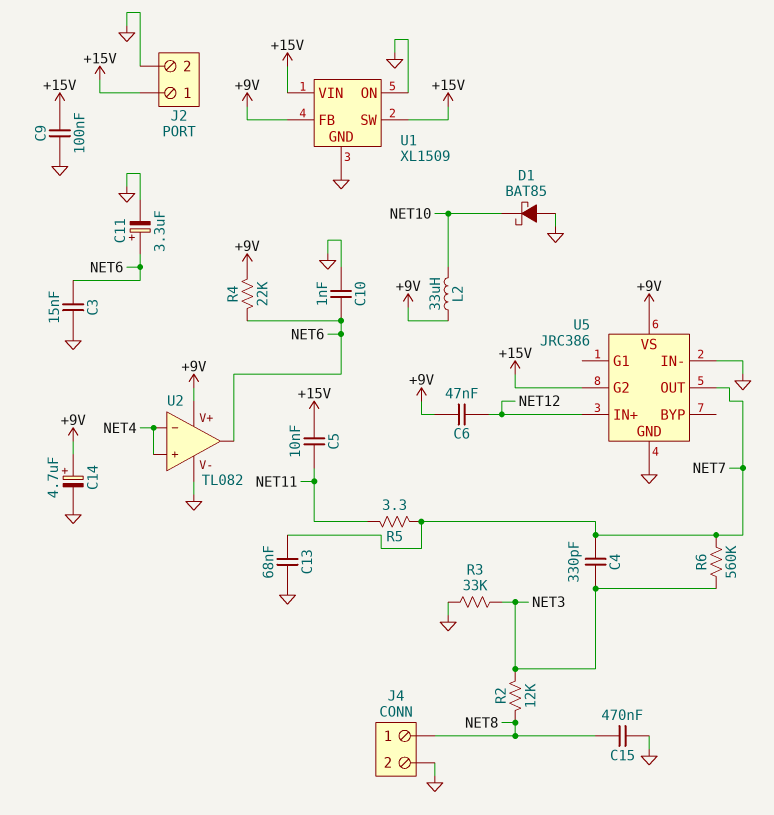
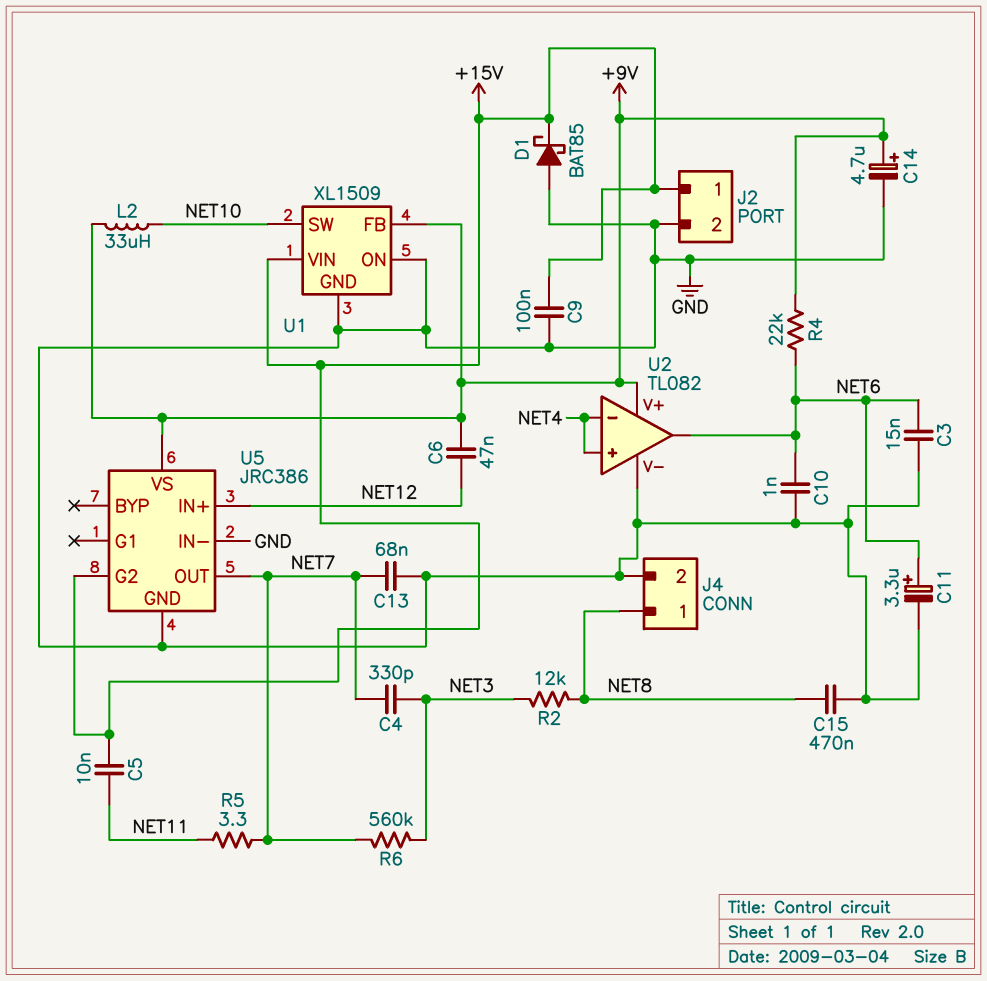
D1: schottky BAT85 (A GND, K NET10) -> schottky BAT85 (A GND, K +15V)
R3: 33k (GND, NET3) -> none
U1 pin SW: +15V -> NET10

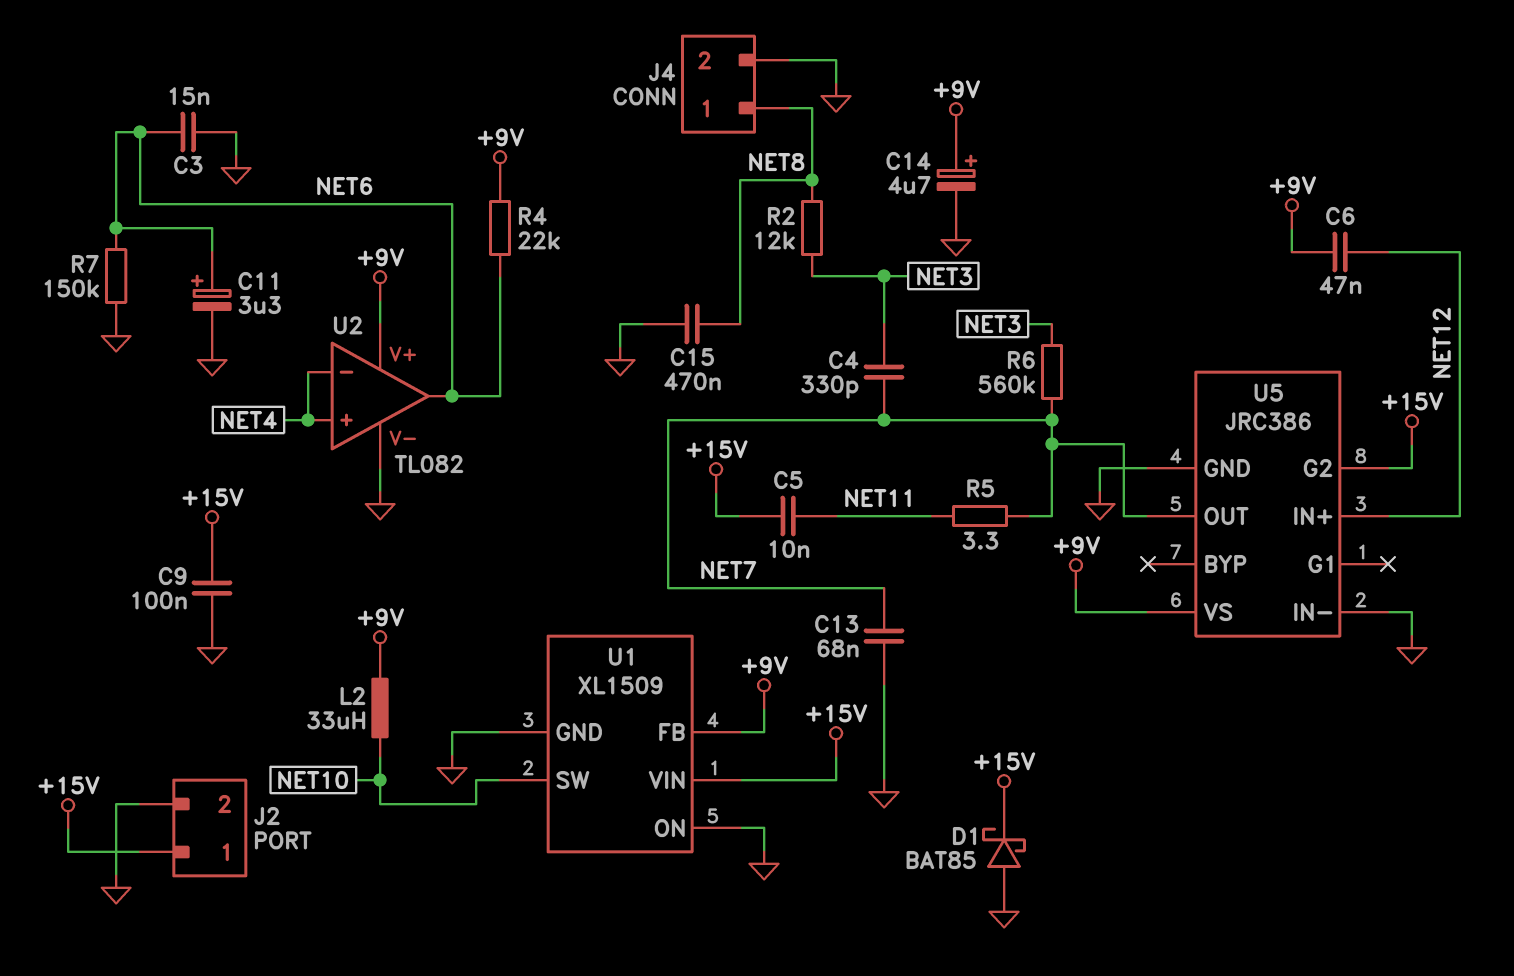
C10: 1nF (GND, NET6) -> none
R7: none -> 150k (GND, NET6)

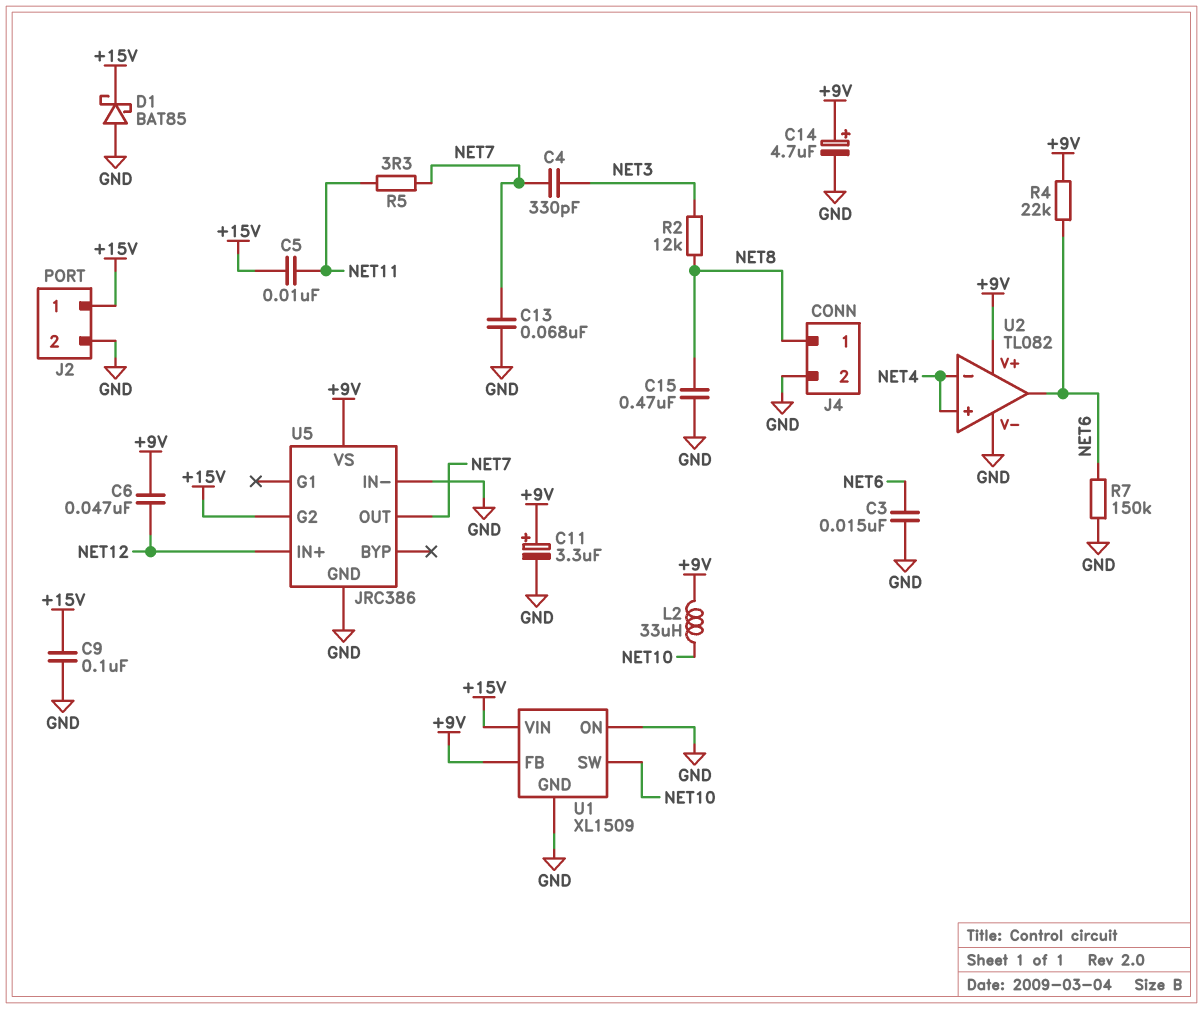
C11: 3.3uF (plus NET6, minus GND) -> 3.3uF (plus +9V, minus GND)
R6: 560k (NET3, NET7) -> none

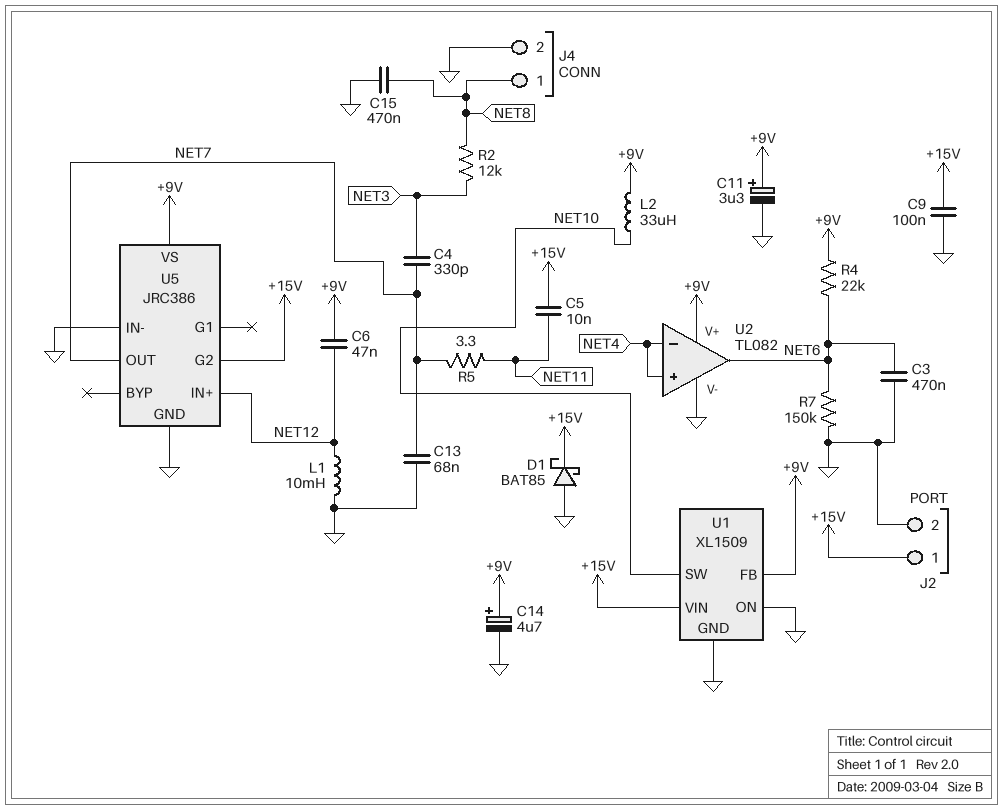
C3: 15nF (GND, NET6) -> 470nF (GND, NET6)
L1: none -> 10mH (GND, NET12)

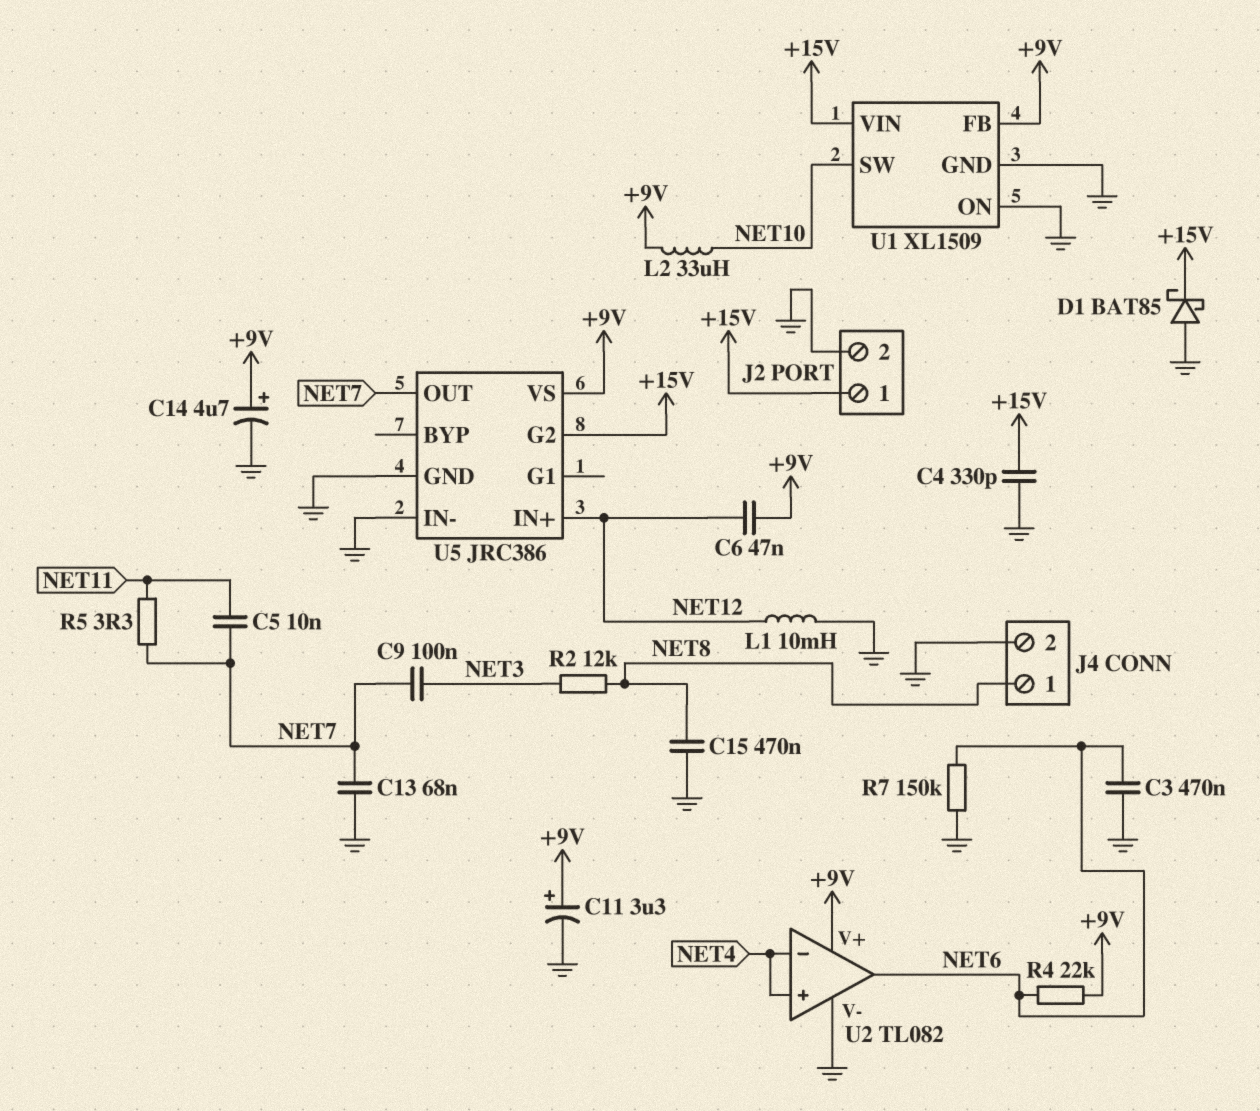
C4: 330pF (NET3, NET7) -> 330pF (+15V, GND)
C5: 10nF (+15V, NET11) -> 10nF (NET7, NET11)
C9: 100nF (+15V, GND) -> 100nF (NET3, NET7)

